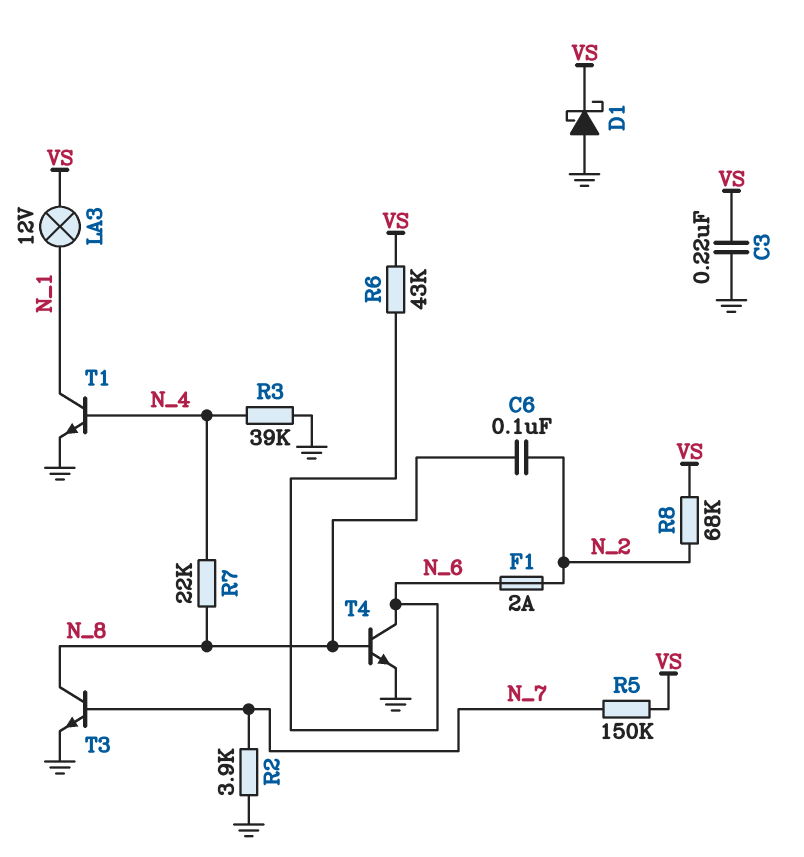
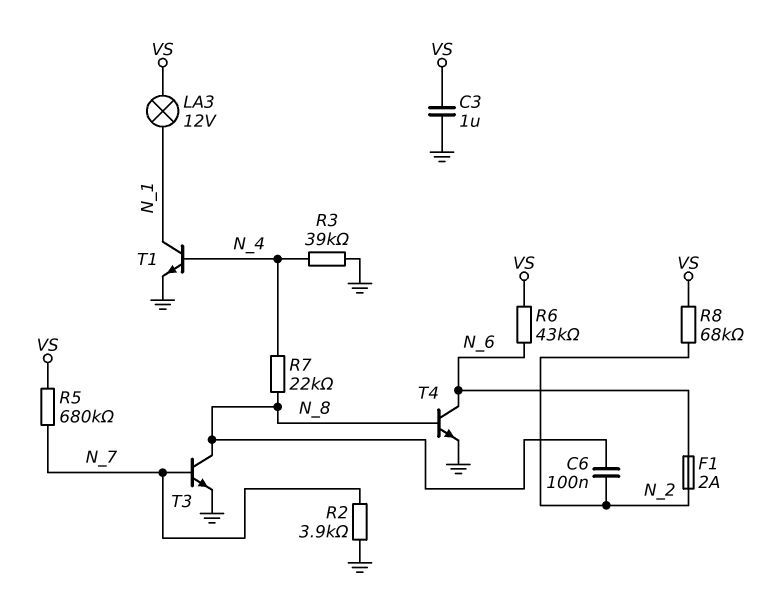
C3: 220nF (GND, VS) -> 1uF (GND, VS)
D1: schottky (A GND, K VS) -> none
R5: 150k (N_7, VS) -> 680k (N_7, VS)

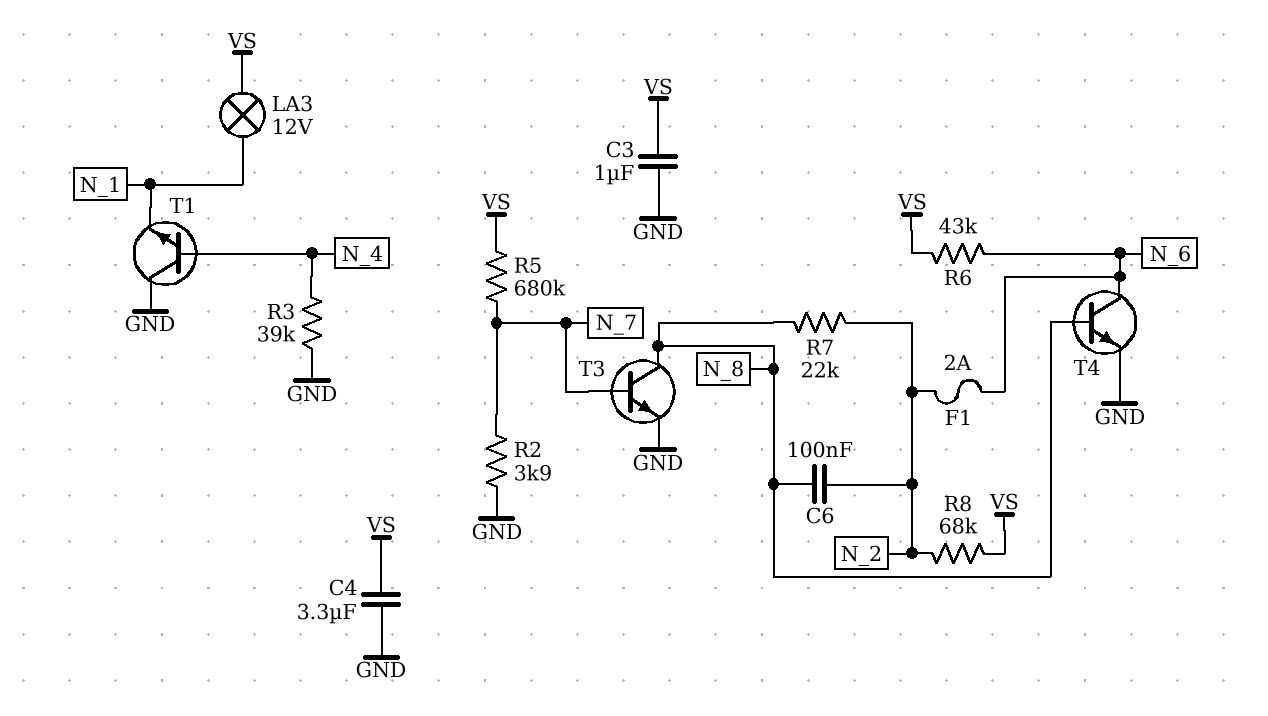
C4: none -> 3.3uF (GND, VS)
R7: 22k (N_4, N_8) -> 22k (N_2, N_8)
T1: NPN (B N_4, C N_1, E GND) -> NPN (B N_4, C GND, E N_1)

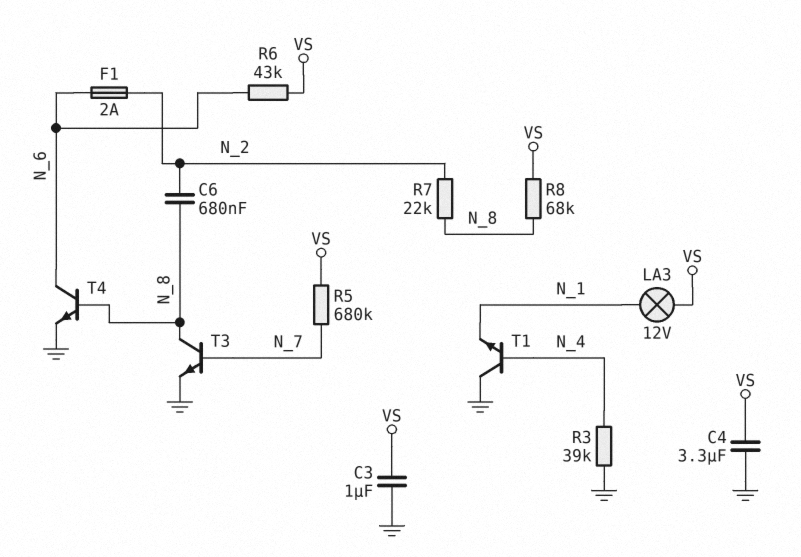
C6: 100nF (N_2, N_8) -> 680nF (N_2, N_8)
R2: 3.9k (GND, N_7) -> none
R8: 68k (N_2, VS) -> 68k (N_8, VS)

